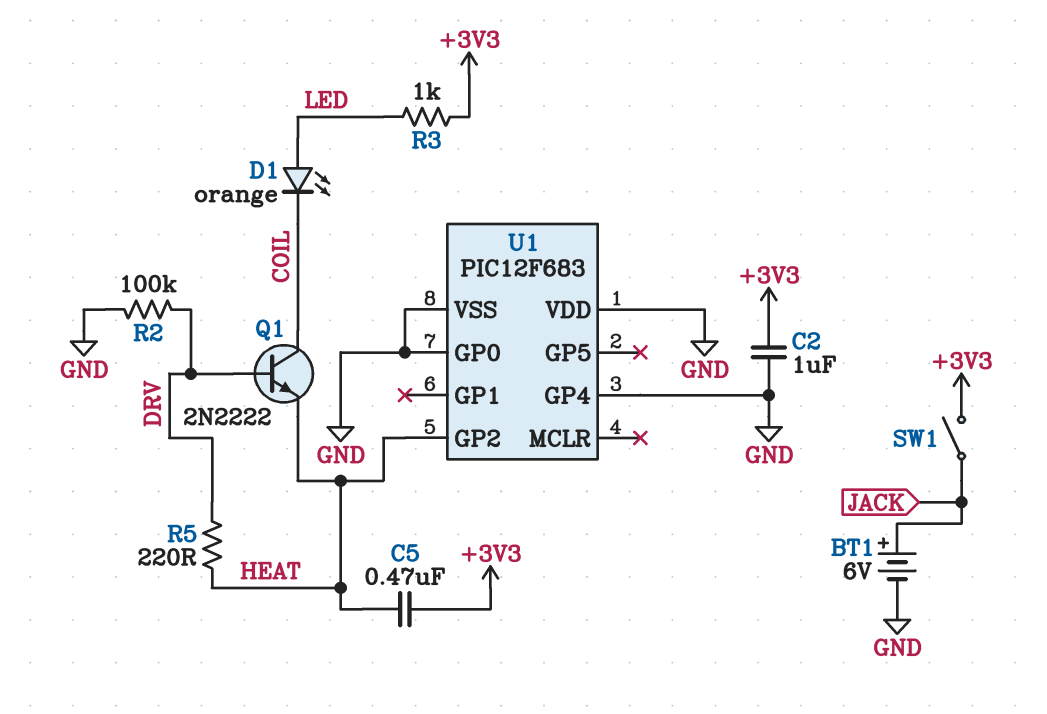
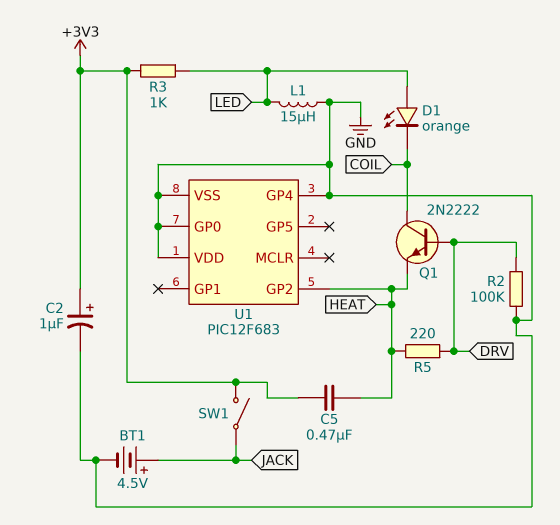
BT1: 6V (plus JACK, minus GND) -> 4.5V (plus JACK, minus GND)
C2: 1uF (+3V3, GND) -> 1uF (plus +3V3, minus GND)
L1: none -> 15uH (GND, LED)

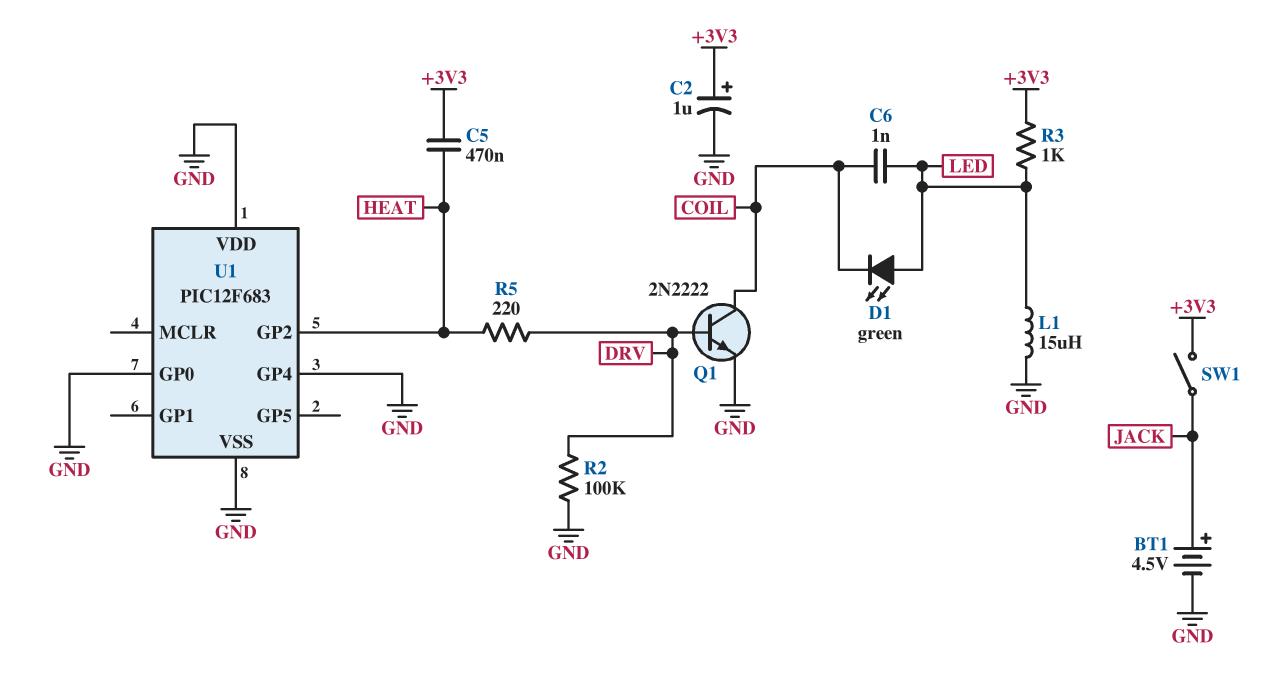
C6: none -> 1nF (COIL, LED)
D1: LED orange (A LED, K COIL) -> LED green (A LED, K COIL)
Q1: NPN 2N2222 (B DRV, C COIL, E HEAT) -> NPN 2N2222 (B DRV, C COIL, E GND)

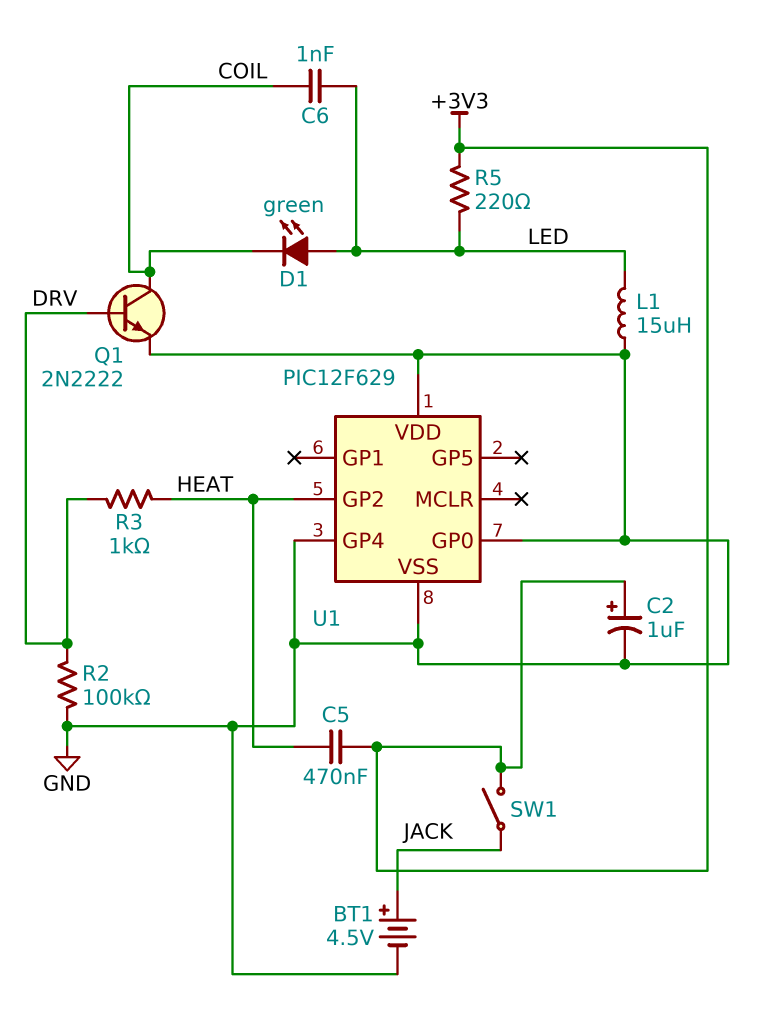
R3: 1k (+3V3, LED) -> 1k (DRV, HEAT)
R5: 220 (DRV, HEAT) -> 220 (+3V3, LED)
U1: PIC12F683 -> PIC12F629

